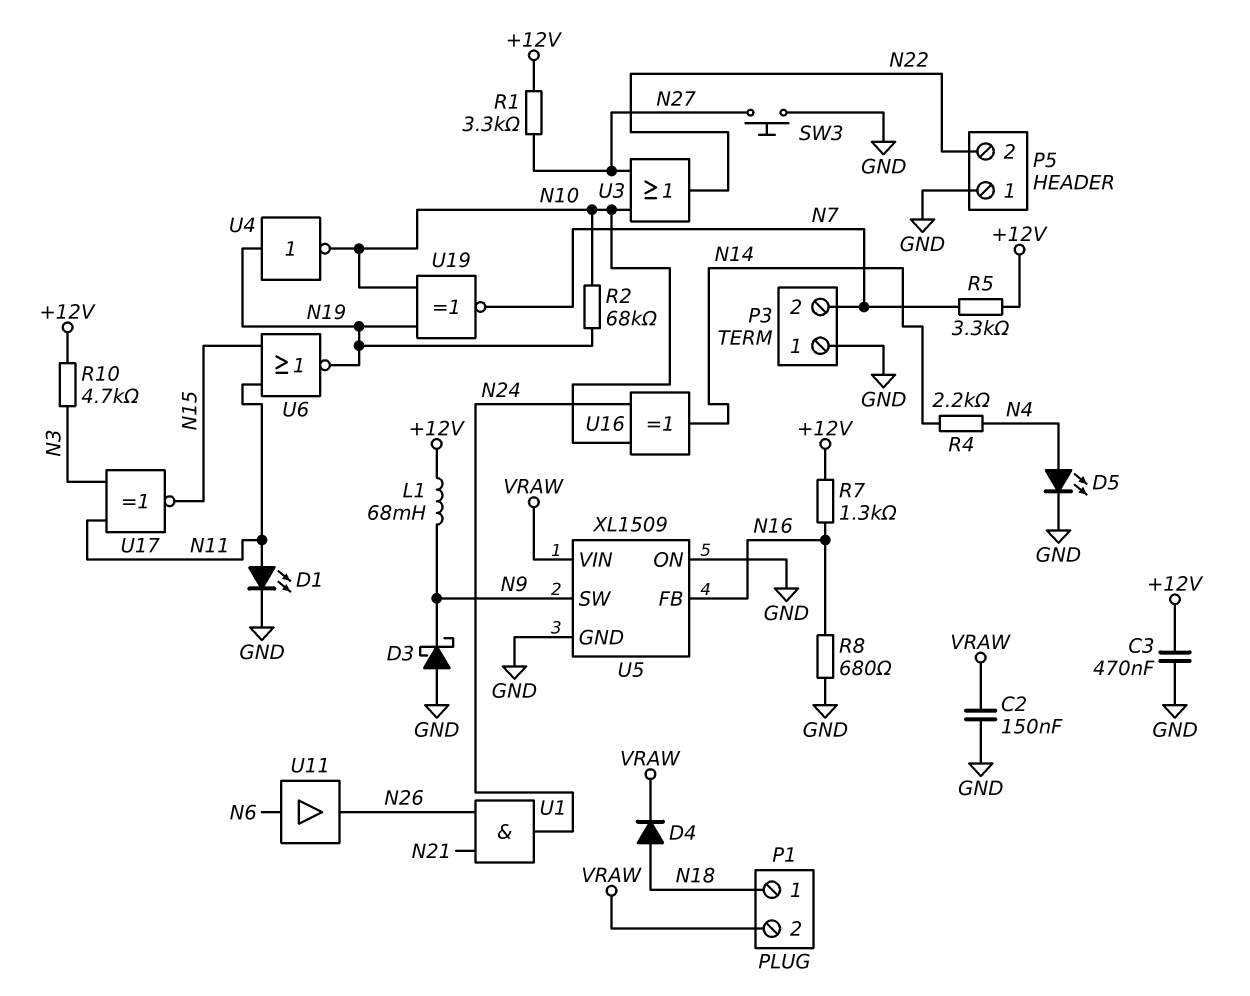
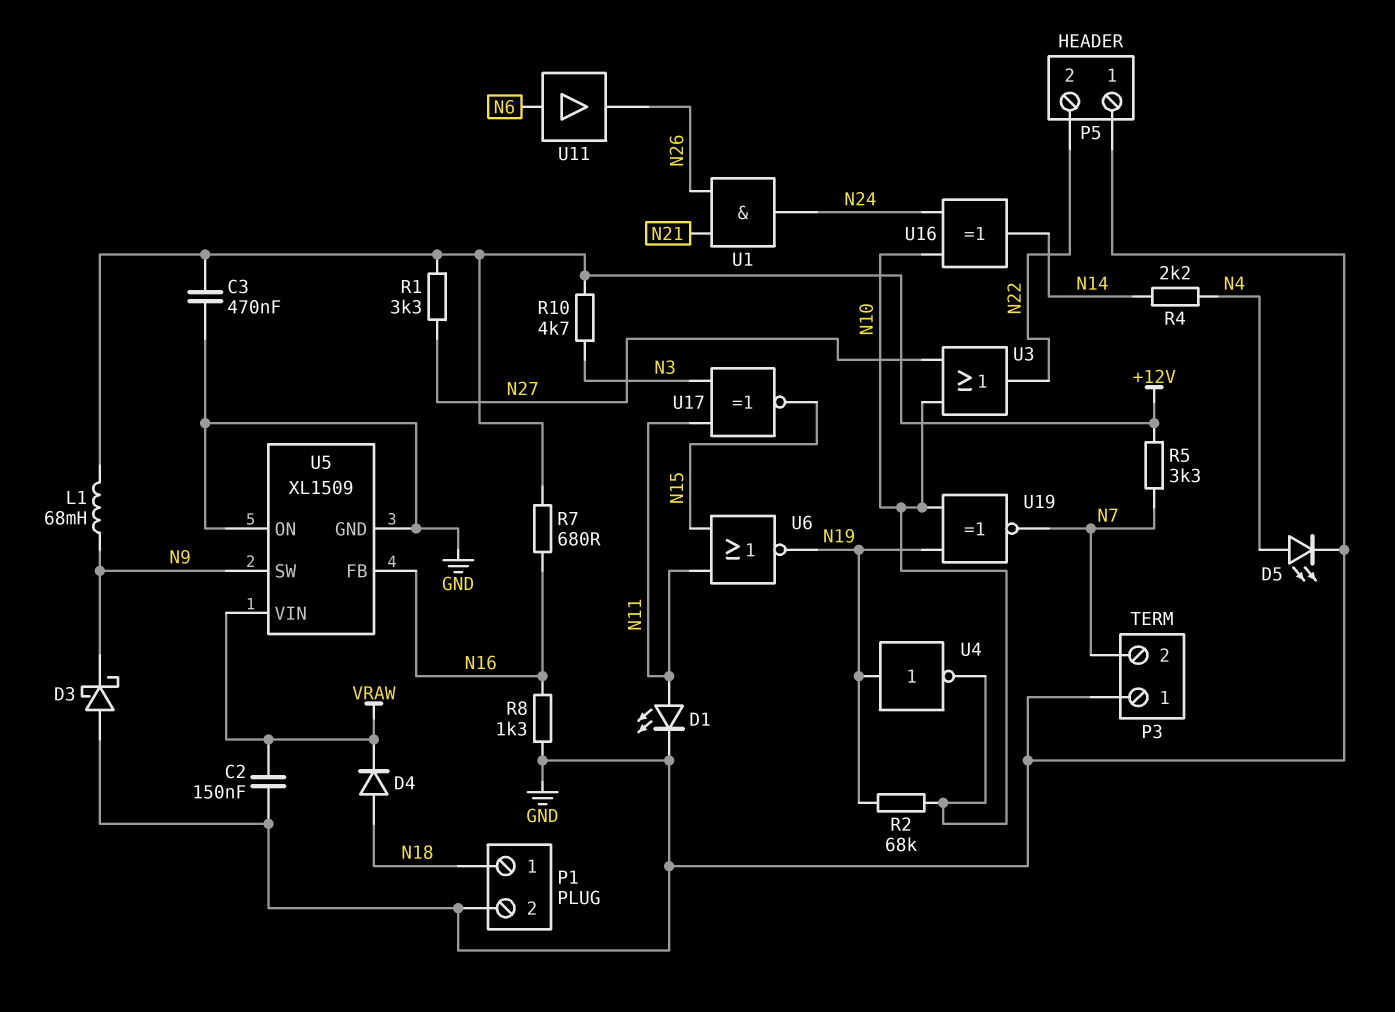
P1 pin 2: VRAW -> GND
R7: 1.3k (+12V, N16) -> 680 (+12V, N16)
R8: 680 (GND, N16) -> 1.3k (GND, N16)
SW3: button (GND, N27) -> none

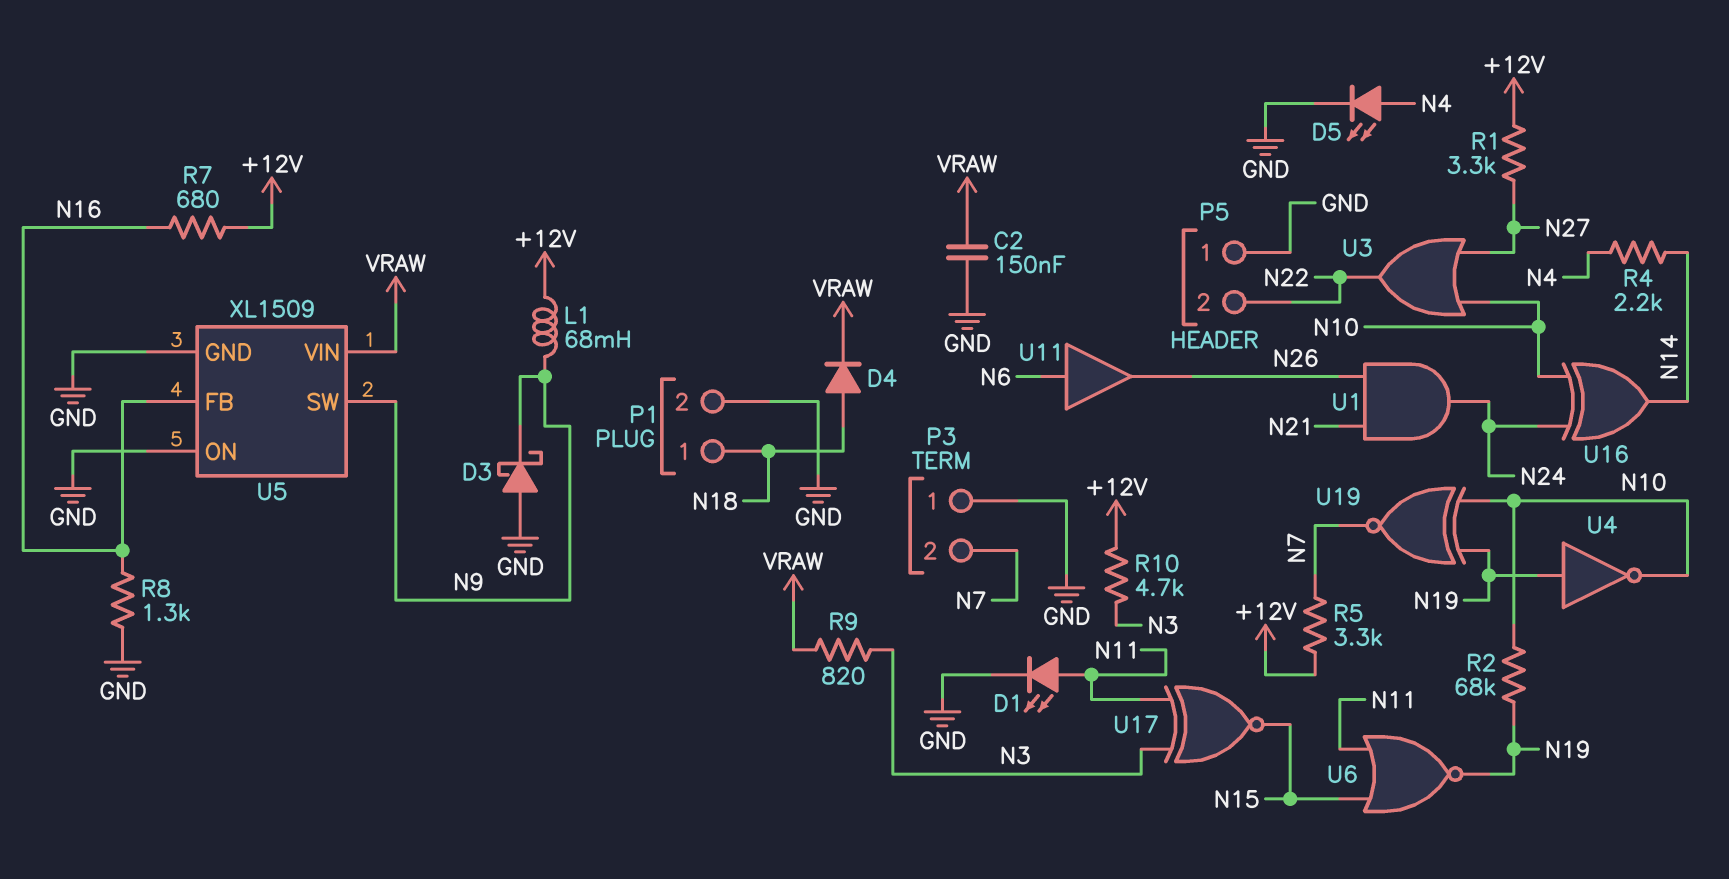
C3: 470nF (+12V, GND) -> none
R9: none -> 820 (N3, VRAW)

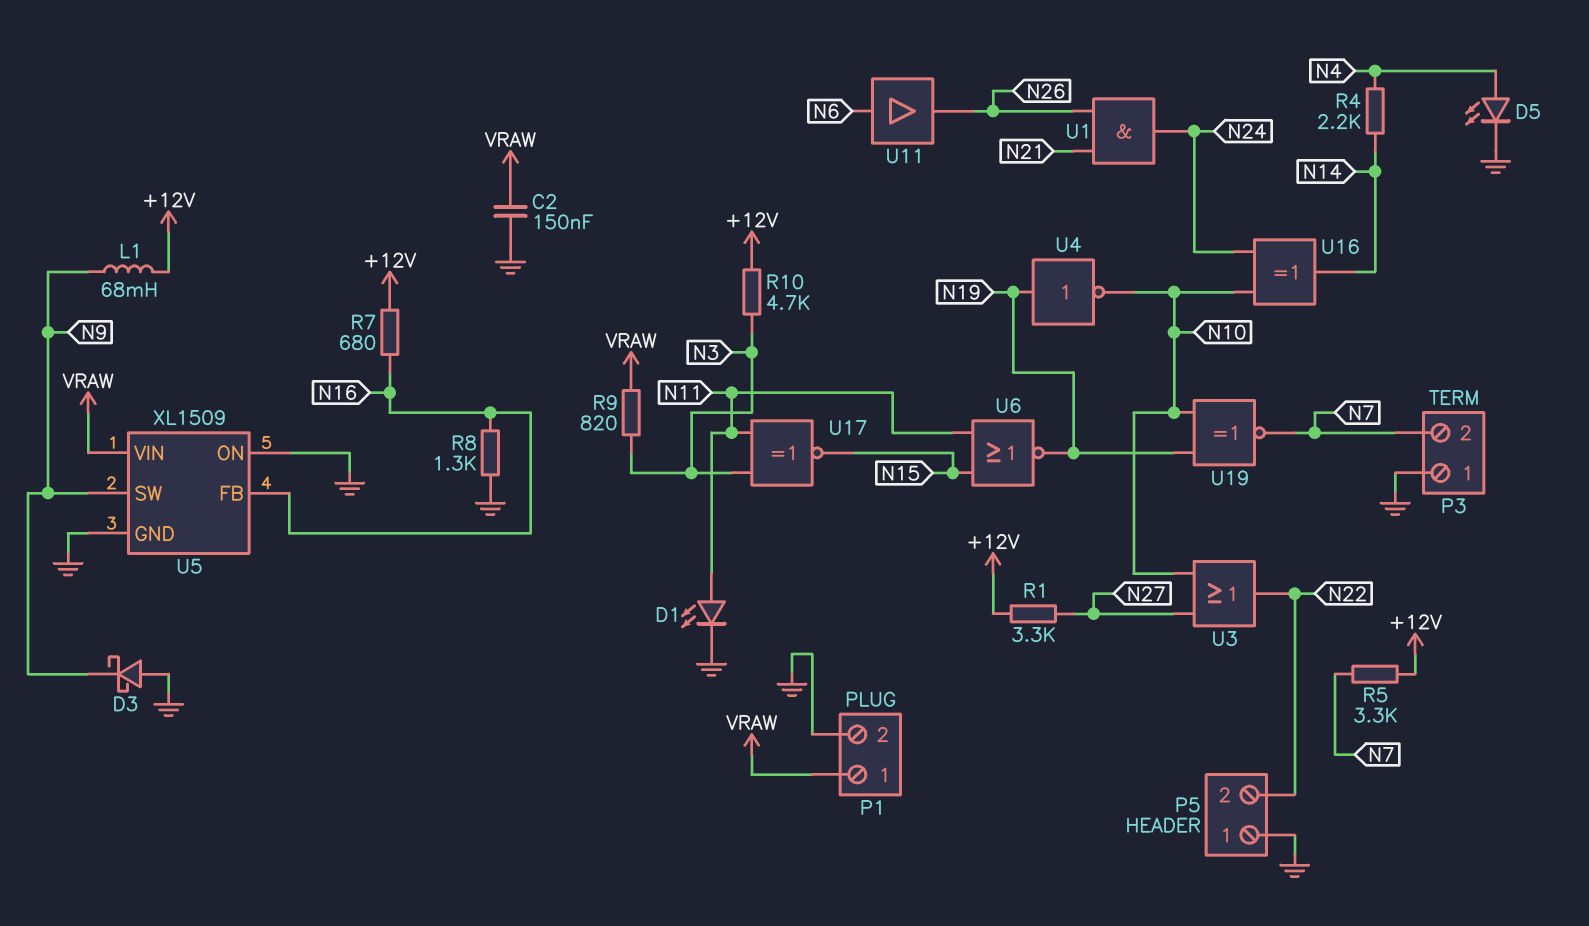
D4: diode (A N18, K VRAW) -> none
P1 pin 1: N18 -> VRAW
R2: 68k (N10, N19) -> none

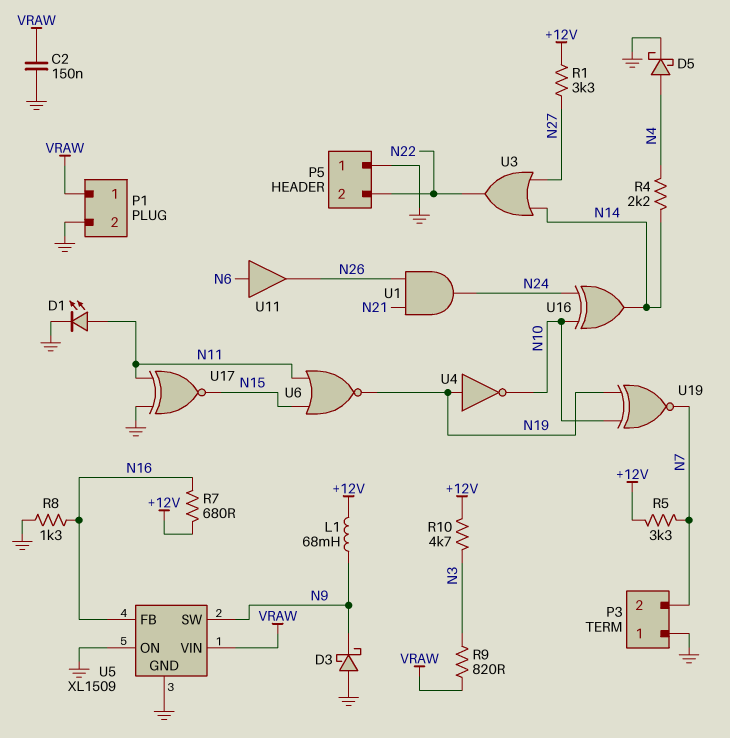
D5: LED (A N4, K GND) -> schottky (A N4, K GND)
U3: OR (in N10, in N27, out N22) -> OR (in N14, in N27, out N22)
U17: XNOR (in N3, in N11, out N15) -> XNOR (in GND, in N11, out N15)

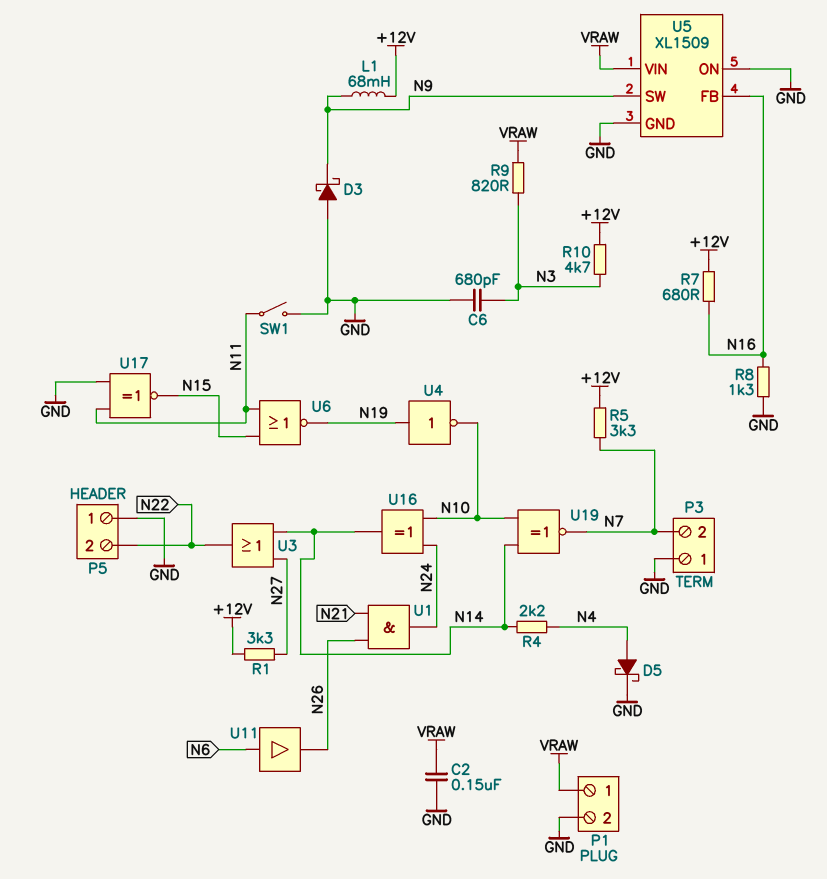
C6: none -> 680pF (GND, N3)
D1: LED (A N11, K GND) -> none
SW1: none -> switch (GND, N11)
U19: XNOR (in N10, in N19, out N7) -> XNOR (in N10, in N14, out N7)

